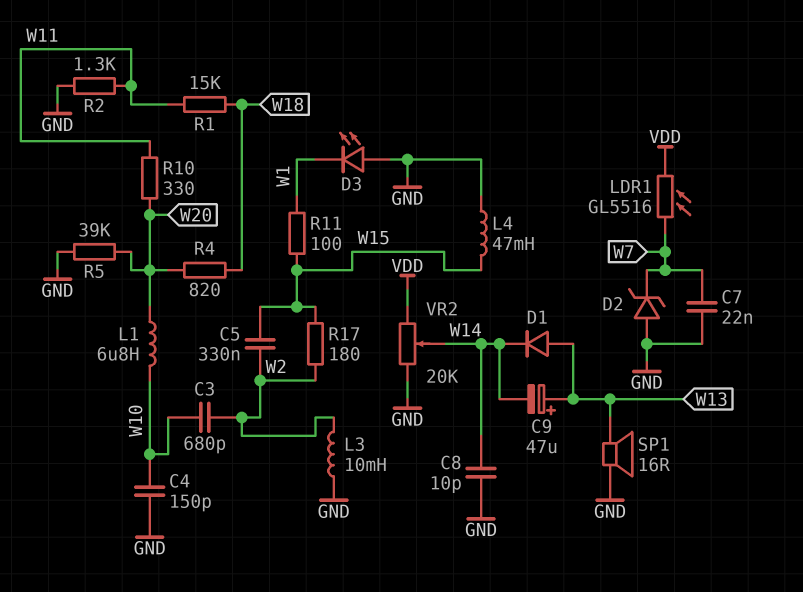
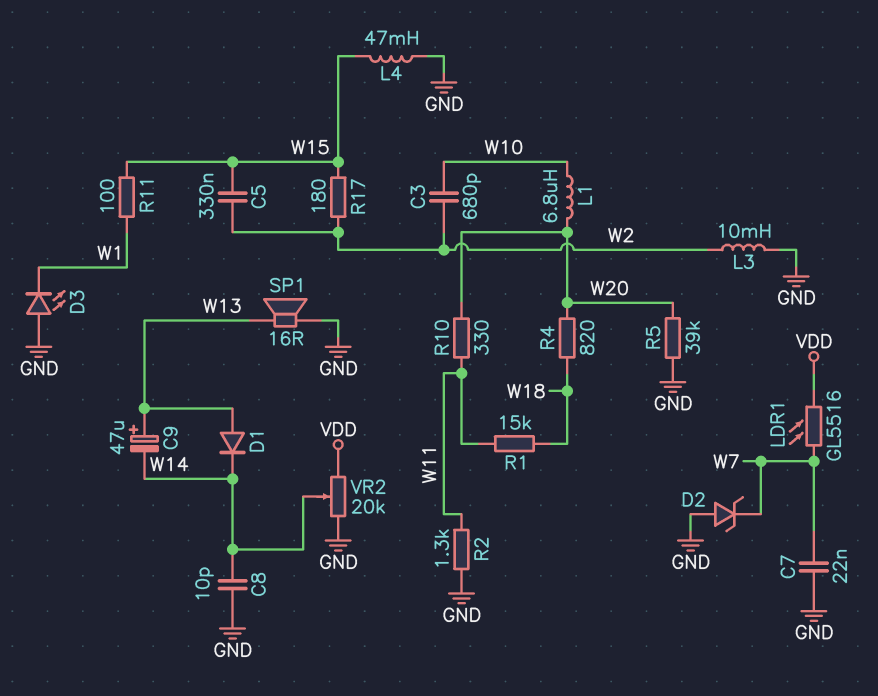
C4: 150pF (GND, W10) -> none

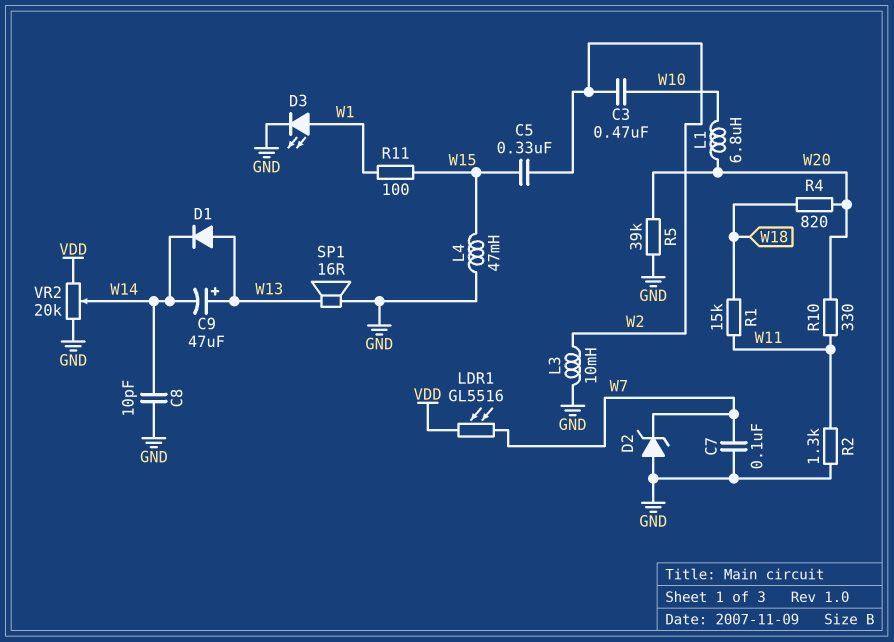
C3: 680pF (W2, W10) -> 470nF (W2, W10)
C7: 22nF (GND, W7) -> 100nF (GND, W7)
D3: LED (A GND, K W1) -> LED (A W1, K GND)
R17: 180 (W2, W15) -> none

